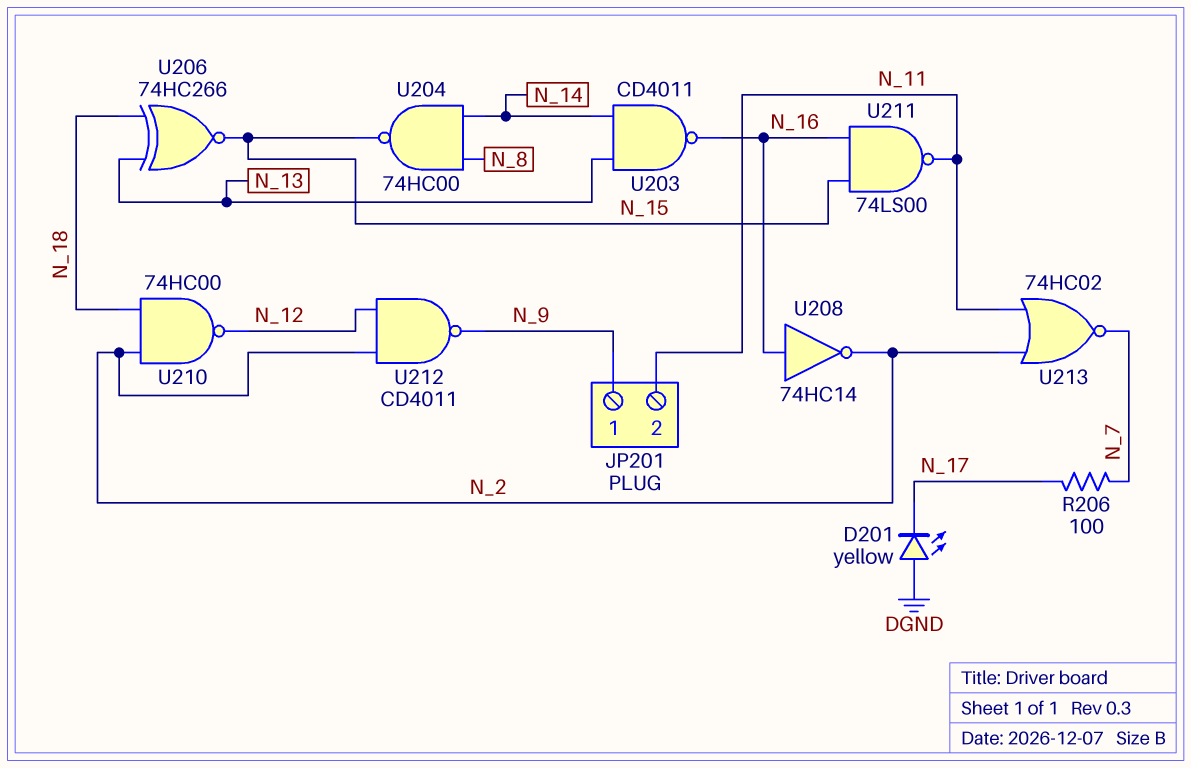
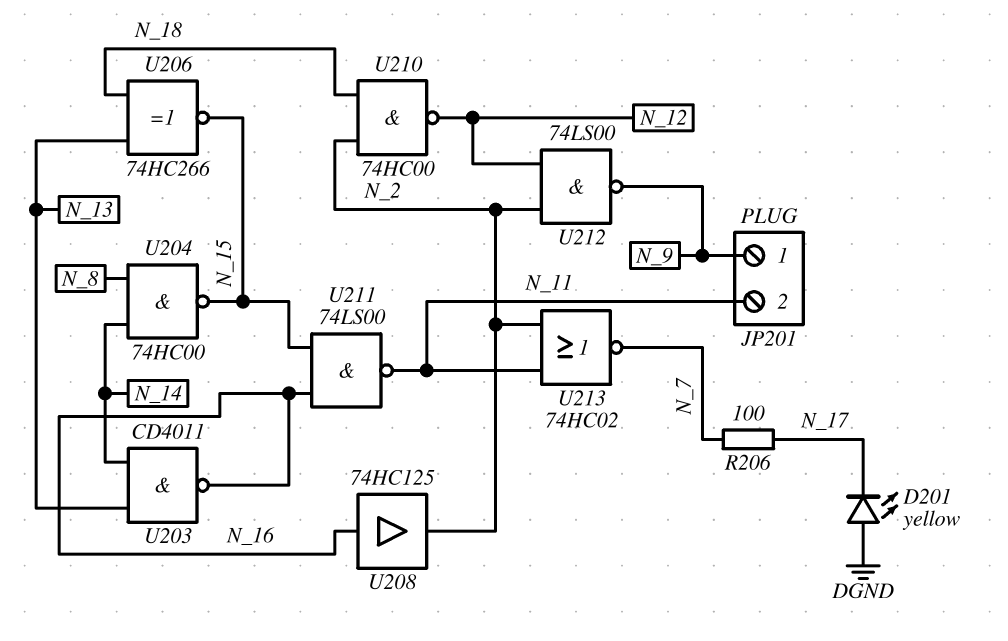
U208: NOT 74HC14 (in N_16, out N_2) -> buffer 74HC125 (in N_16, out N_2)
U212: NAND CD4011 (in N_2, in N_12, out N_9) -> NAND 74LS00 (in N_2, in N_12, out N_9)

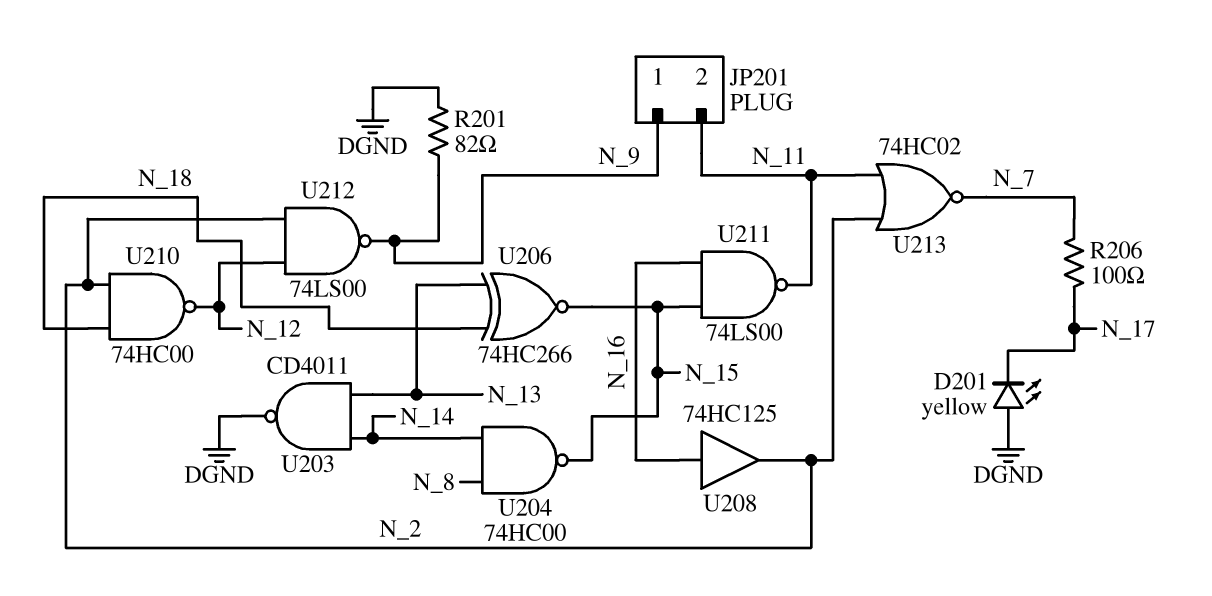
R201: none -> 82 (DGND, N_9)
U203: NAND CD4011 (in N_13, in N_14, out N_16) -> NAND CD4011 (in N_13, in N_14, out DGND)

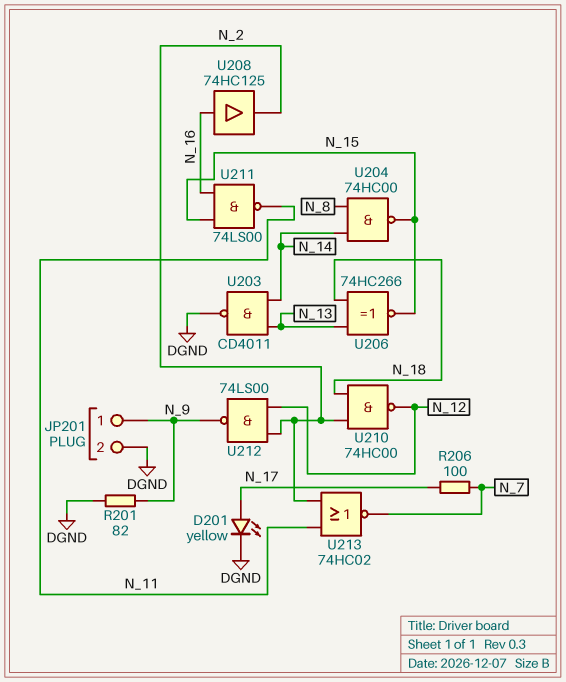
D201: LED yellow (A DGND, K N_17) -> LED yellow (A N_17, K DGND)
JP201 pin 2: N_11 -> DGND

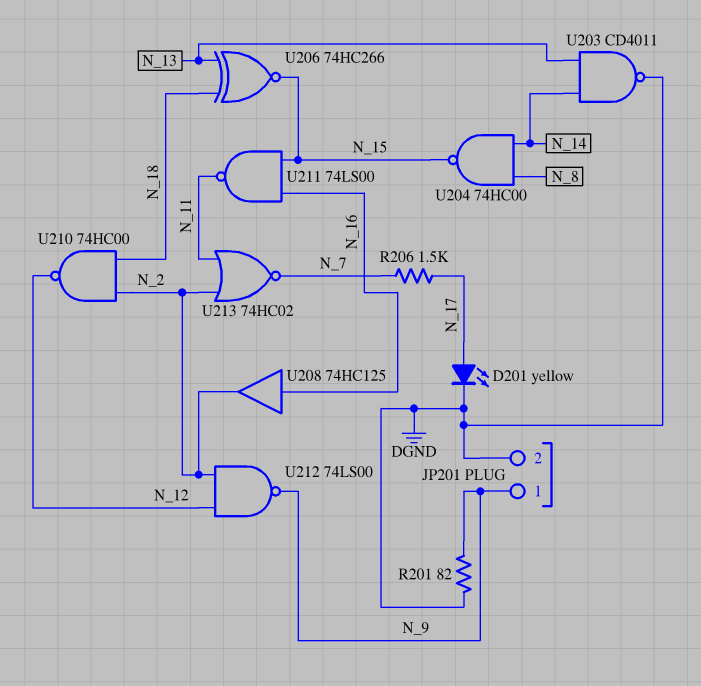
R206: 100 (N_7, N_17) -> 1.5k (N_7, N_17)

